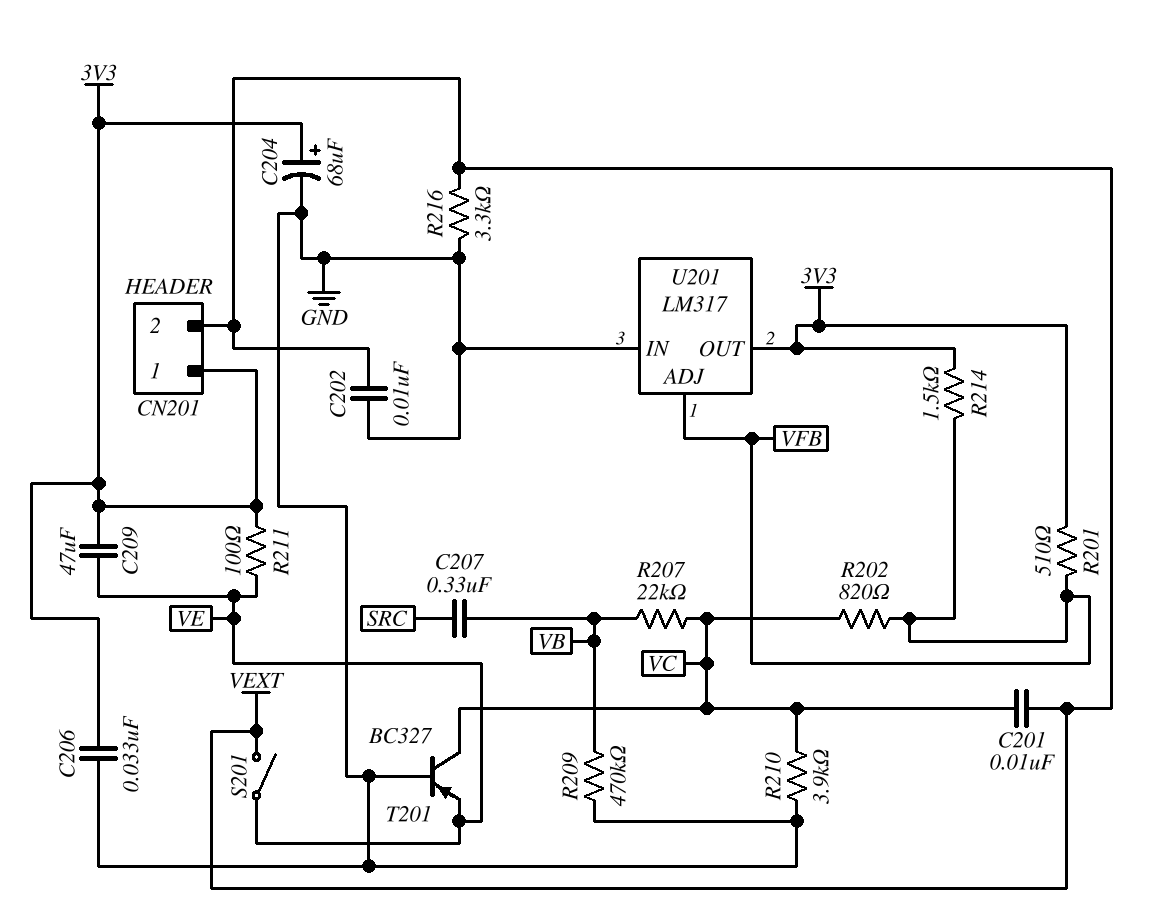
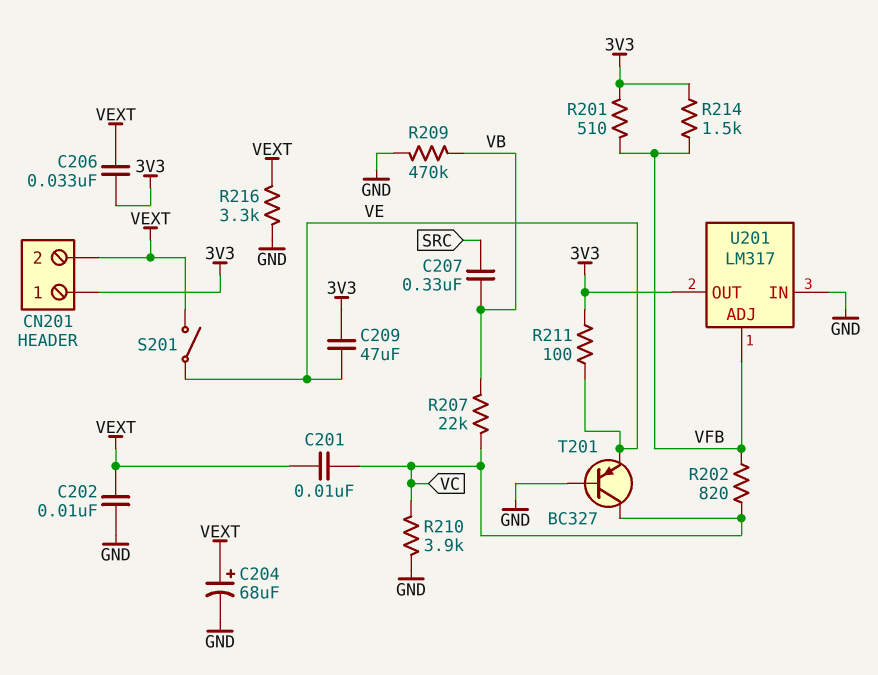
C204: 68uF (plus 3V3, minus GND) -> 68uF (plus VEXT, minus GND)
C206: 33nF (3V3, GND) -> 33nF (3V3, VEXT)

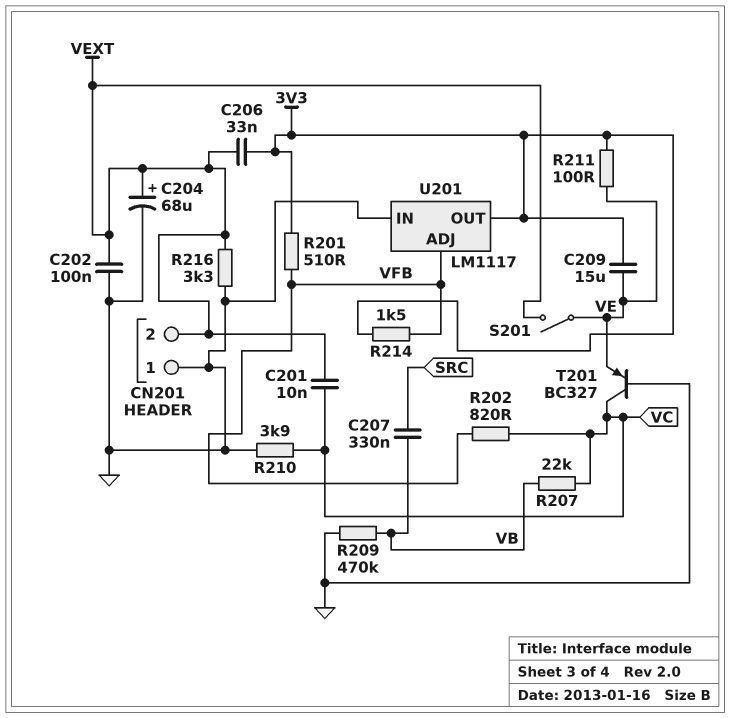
C202: 10nF (GND, VEXT) -> 100nF (GND, VEXT)
C209: 47uF (3V3, VE) -> 15uF (3V3, VE)
CN201 pin 1: 3V3 -> GND
U201: LM317 -> LM1117

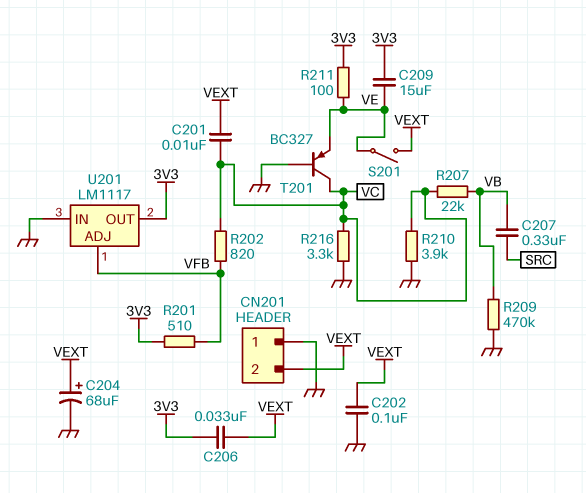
R214: 1.5k (3V3, VFB) -> none
R216: 3.3k (GND, VEXT) -> 3.3k (GND, VC)

